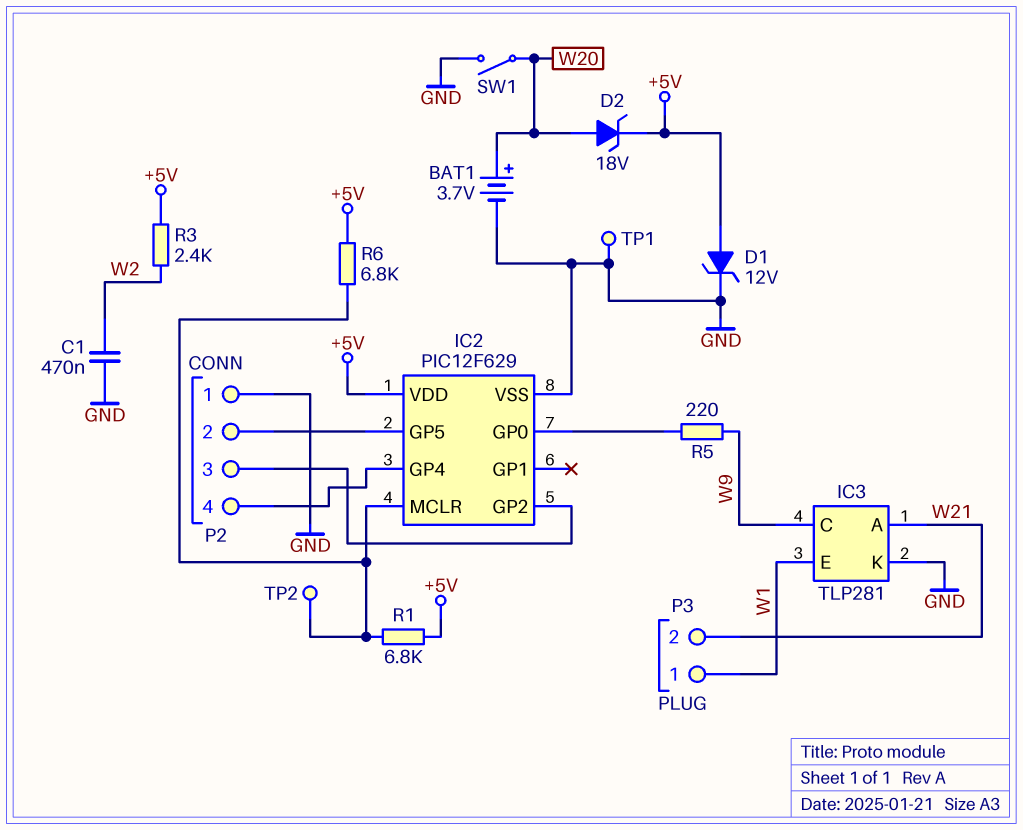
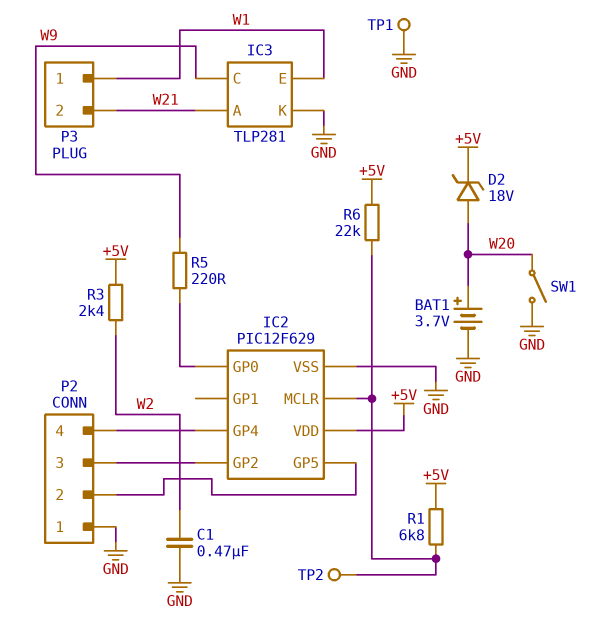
D1: zener 12V (A +5V, K GND) -> none
R6: 6.8k (+5V, IC2/MCLR) -> 22k (+5V, IC2/MCLR)

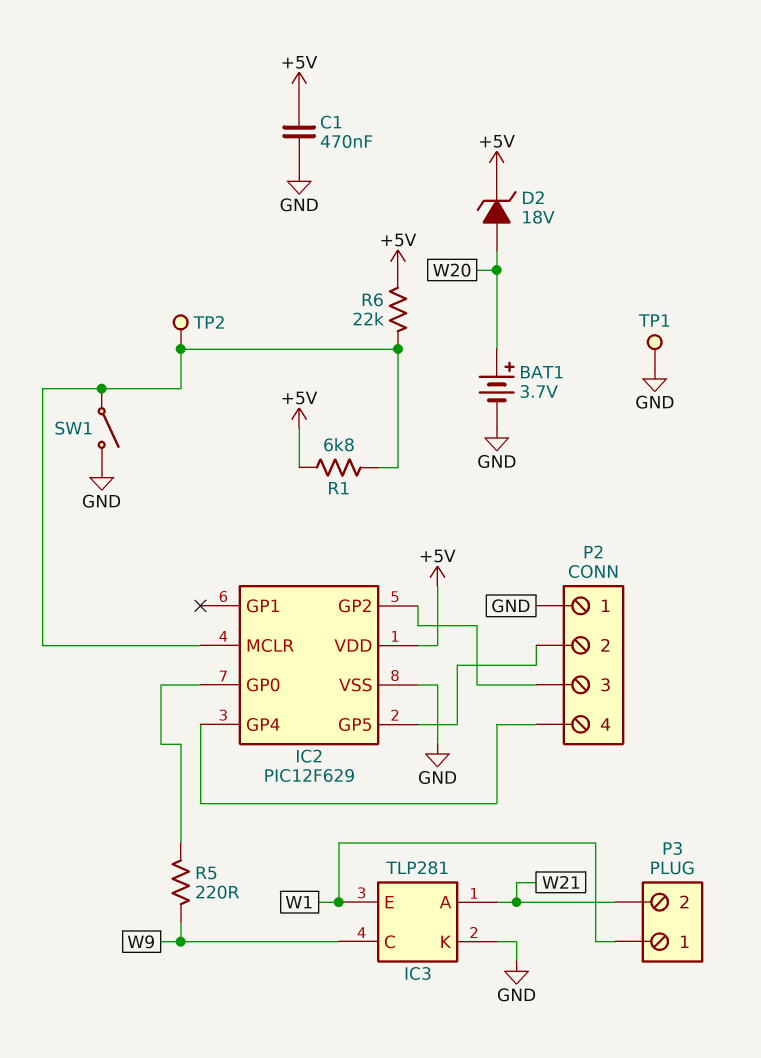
C1: 470nF (GND, W2) -> 470nF (+5V, GND)
R3: 2.4k (+5V, W2) -> none
SW1: switch (GND, W20) -> switch (GND, IC2/MCLR)

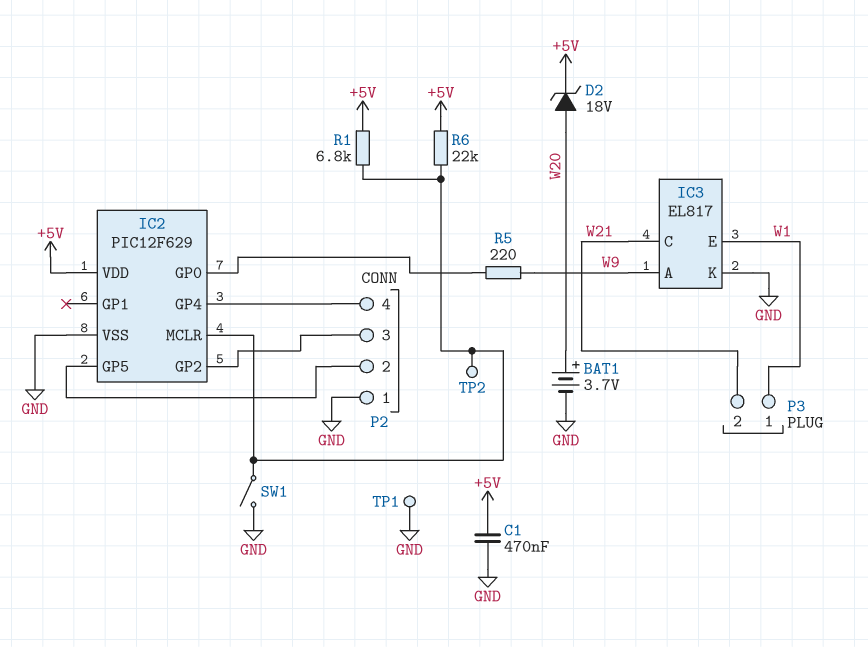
IC3: TLP281 -> EL817
IC3 pin A: W21 -> W9
IC3 pin C: W9 -> W21

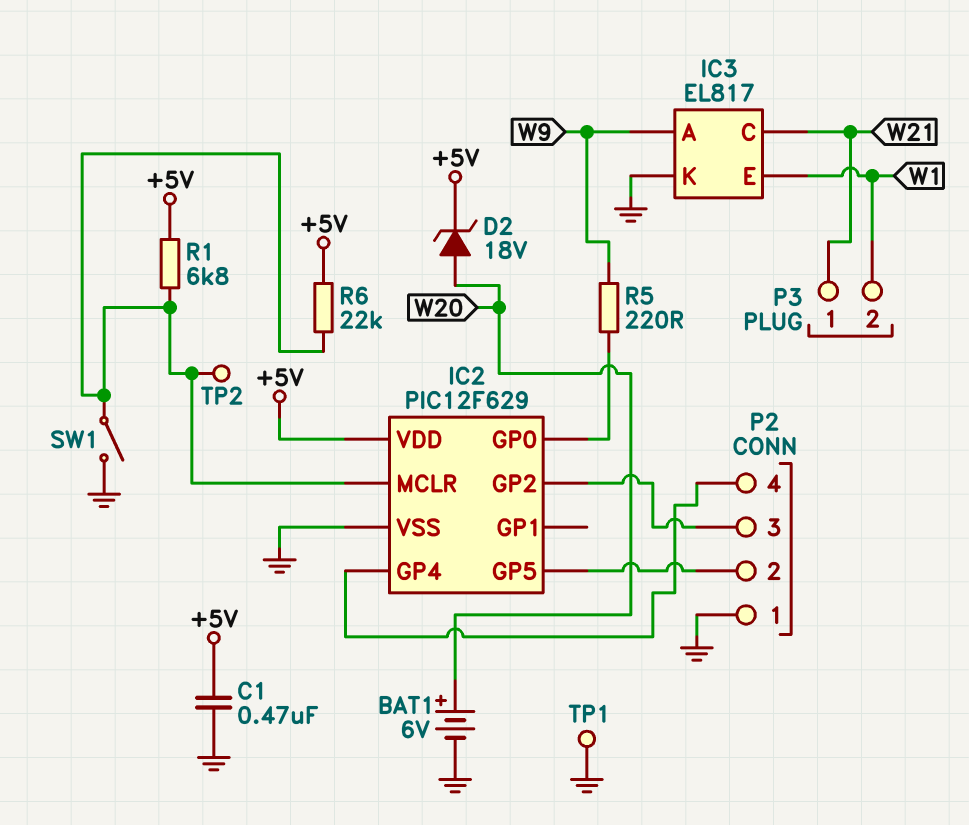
BAT1: 3.7V (plus W20, minus GND) -> 6V (plus W20, minus GND)
P3 pin 1: W1 -> W21
P3 pin 2: W21 -> W1

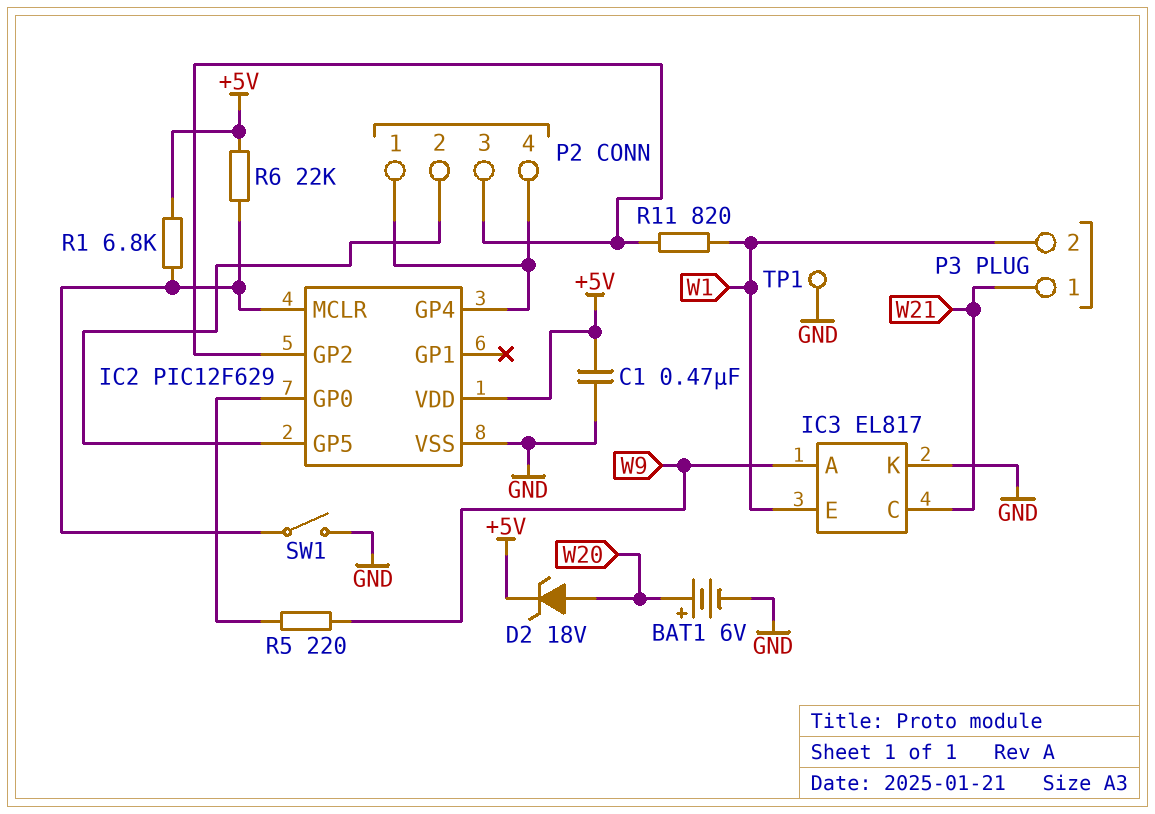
P2 pin 1: GND -> IC2/GP4
R11: none -> 820 (IC2/GP2, W1)
TP2: test point (IC2/MCLR) -> none

